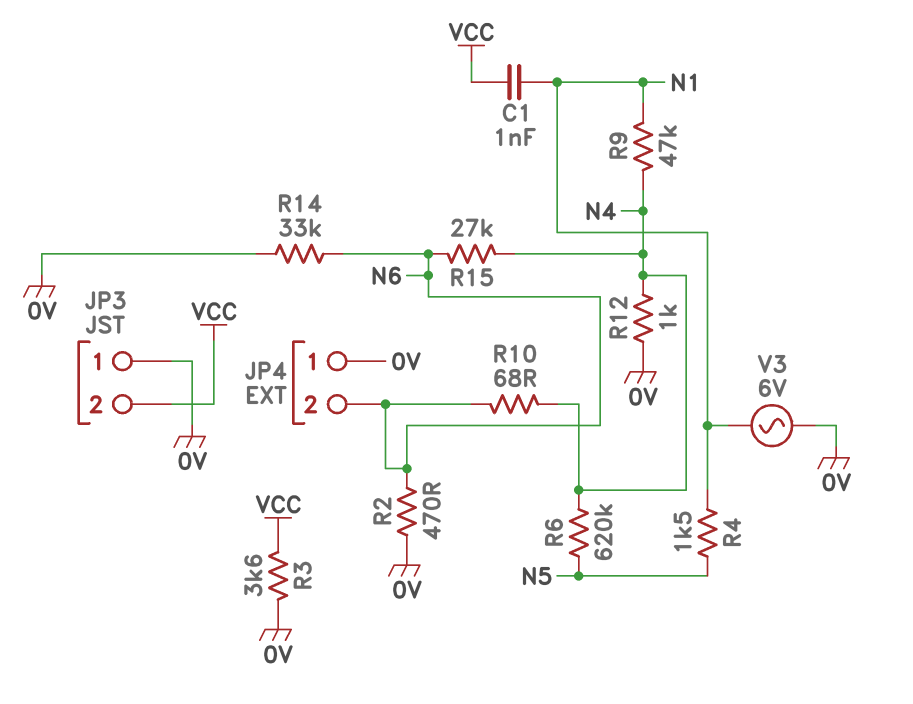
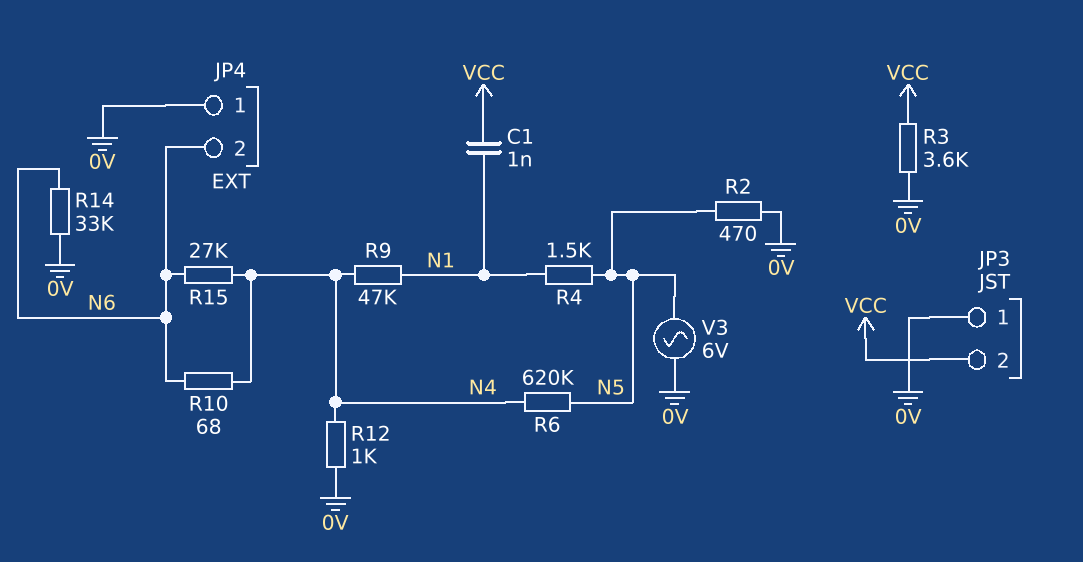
R2: 470 (0V, N6) -> 470 (0V, N5)
V3: AC 6V (0V, N1) -> AC 6V (0V, N5)

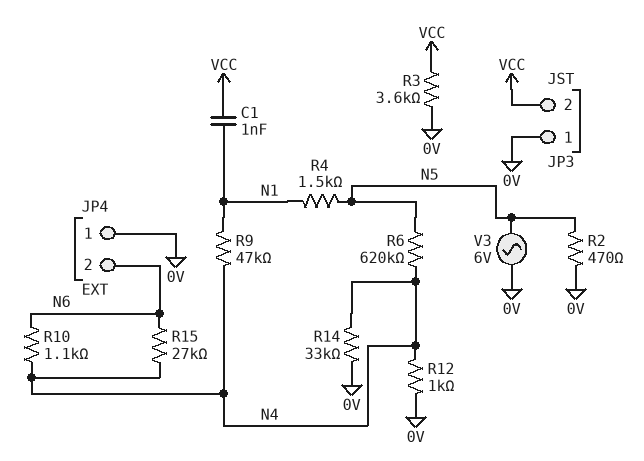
R10: 68 (N4, N6) -> 1.1k (N4, N6)
R14: 33k (0V, N6) -> 33k (0V, N4)

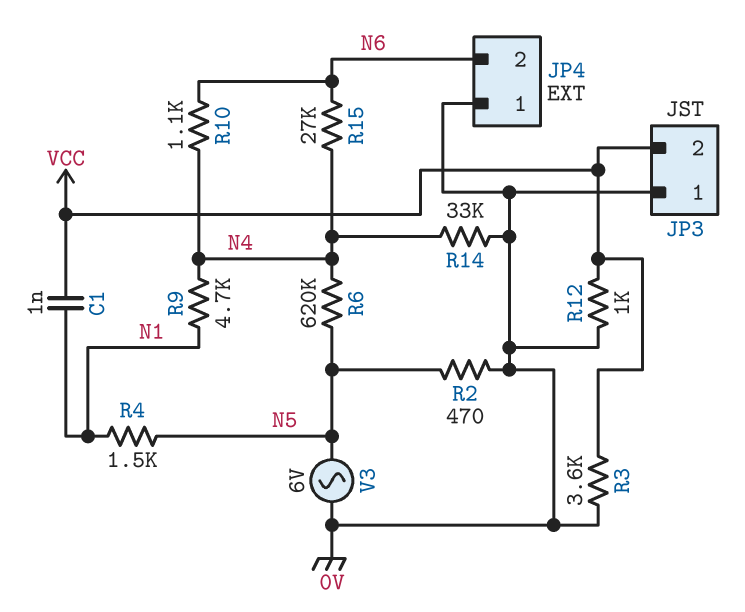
R9: 47k (N1, N4) -> 4.7k (N1, N4)
R12: 1k (0V, N4) -> 1k (0V, VCC)

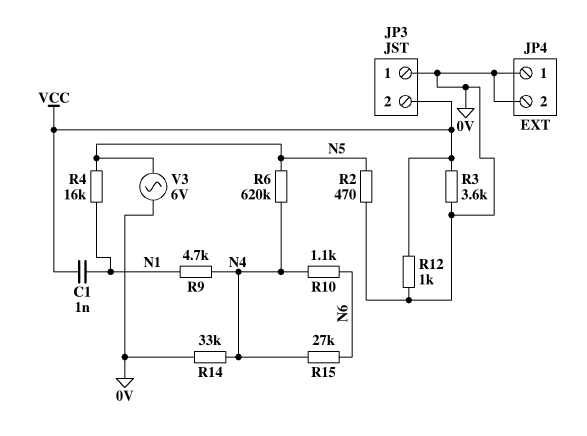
JP4 pin 2: N6 -> 0V
R4: 1.5k (N1, N5) -> 16k (N1, N5)

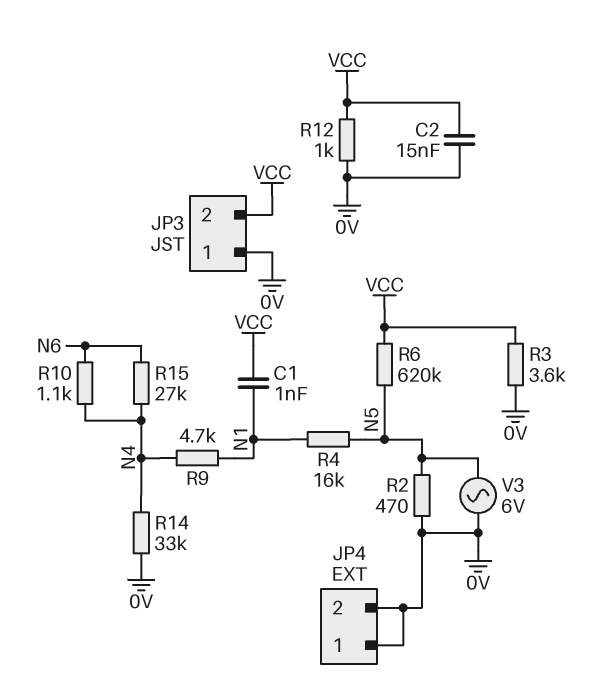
C2: none -> 15nF (0V, VCC)
R6: 620k (N4, N5) -> 620k (N5, VCC)

